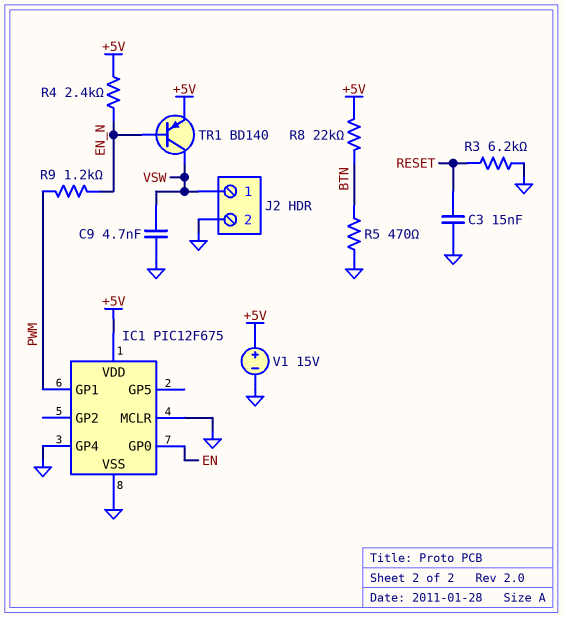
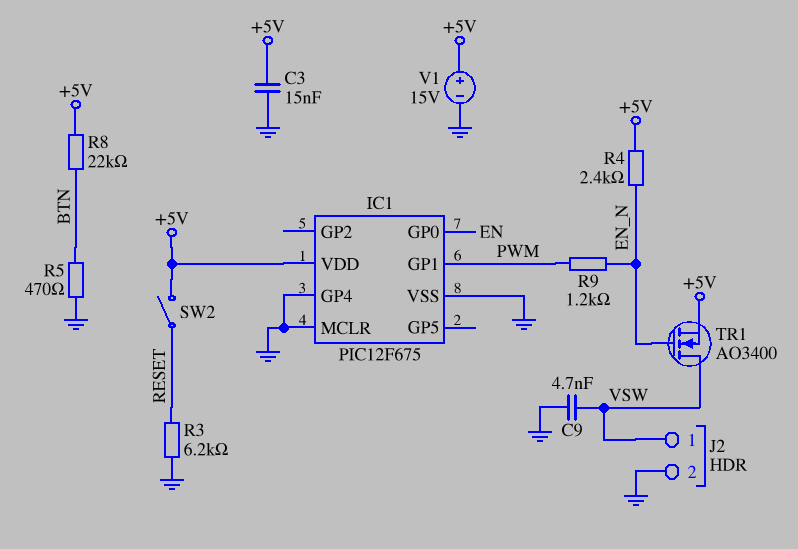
C3: 15nF (GND, RESET) -> 15nF (+5V, GND)
SW2: none -> switch (+5V, RESET)
TR1: PNP BD140 (B EN_N, C VSW, E +5V) -> NMOS AO3400 (G EN_N, D VSW, S +5V)

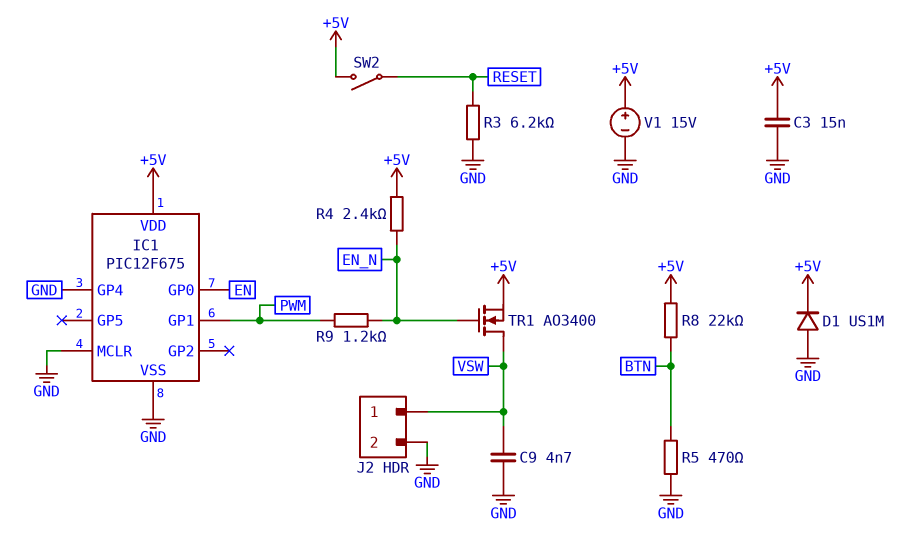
D1: none -> diode US1M (A GND, K +5V)

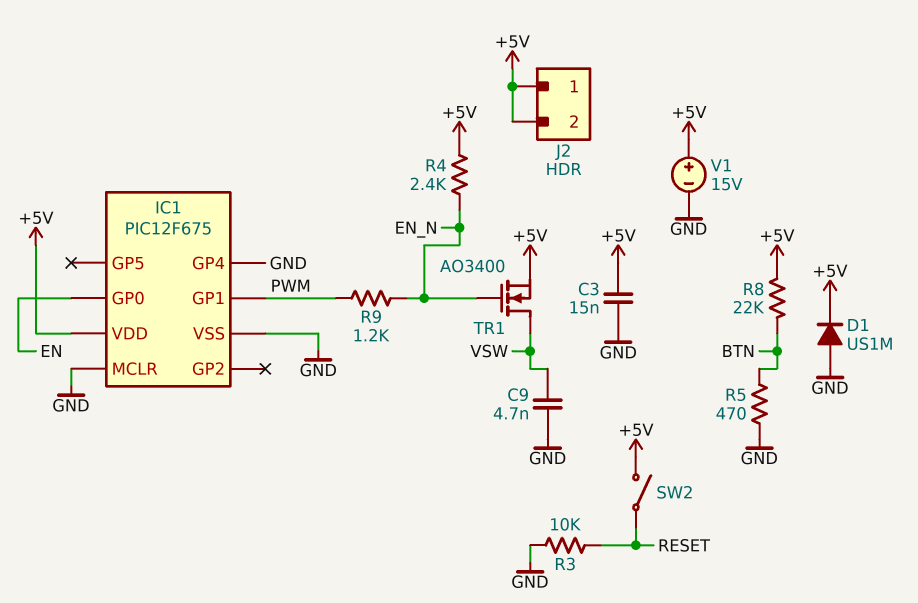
J2 pin 1: VSW -> +5V
J2 pin 2: GND -> +5V
R3: 6.2k (GND, RESET) -> 10k (GND, RESET)

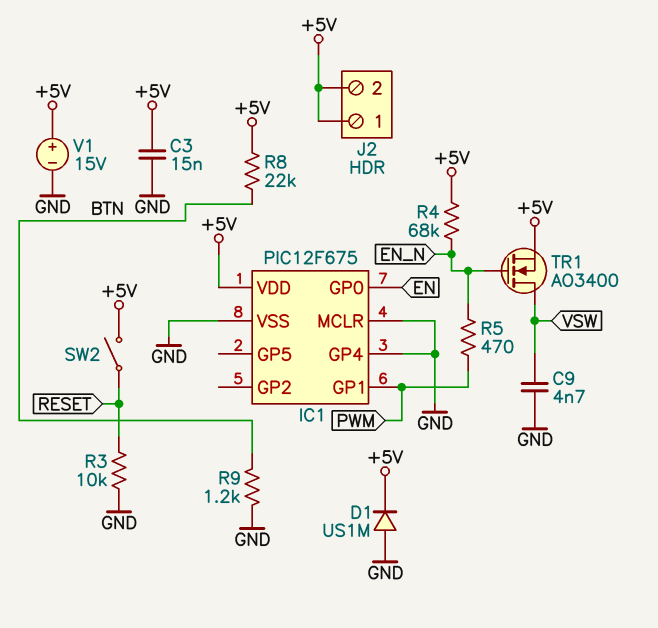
R4: 2.4k (+5V, EN_N) -> 68k (+5V, EN_N)
R5: 470 (BTN, GND) -> 470 (EN_N, PWM)
R9: 1.2k (EN_N, PWM) -> 1.2k (BTN, GND)

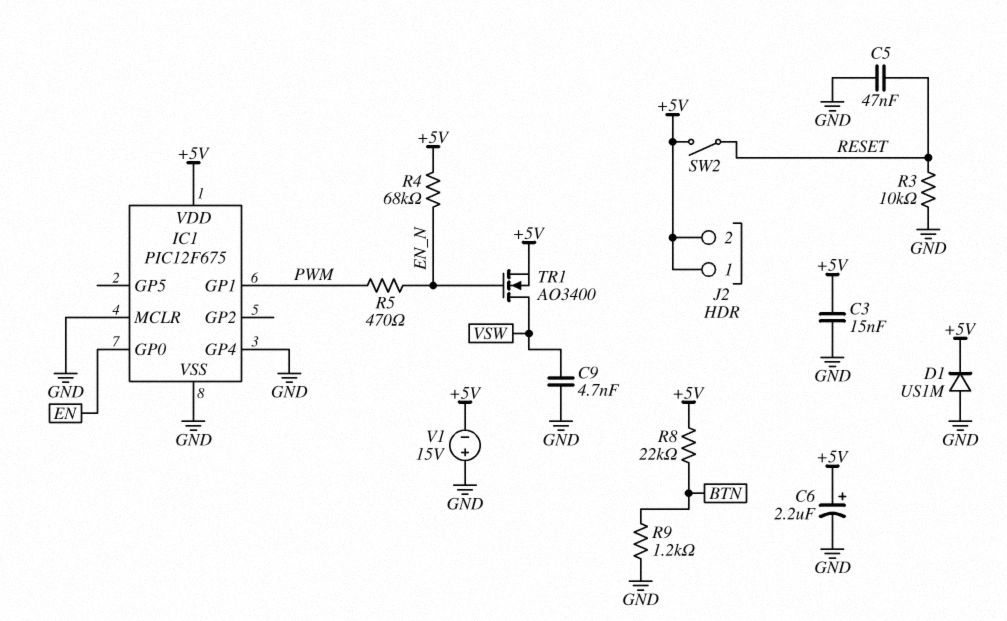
C5: none -> 47nF (GND, RESET)
C6: none -> 2.2uF (plus +5V, minus GND)
V1: 15V (plus +5V, minus GND) -> 15V (plus GND, minus +5V)

